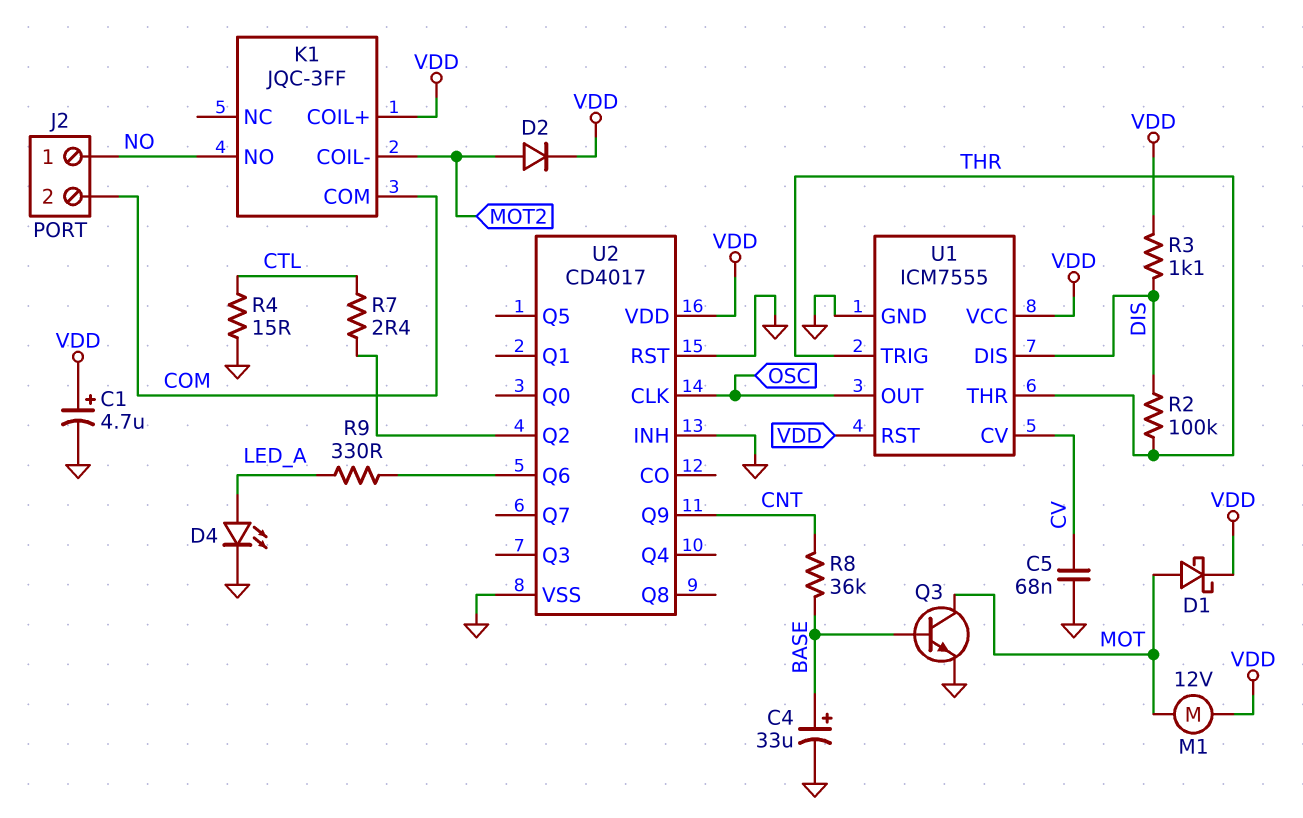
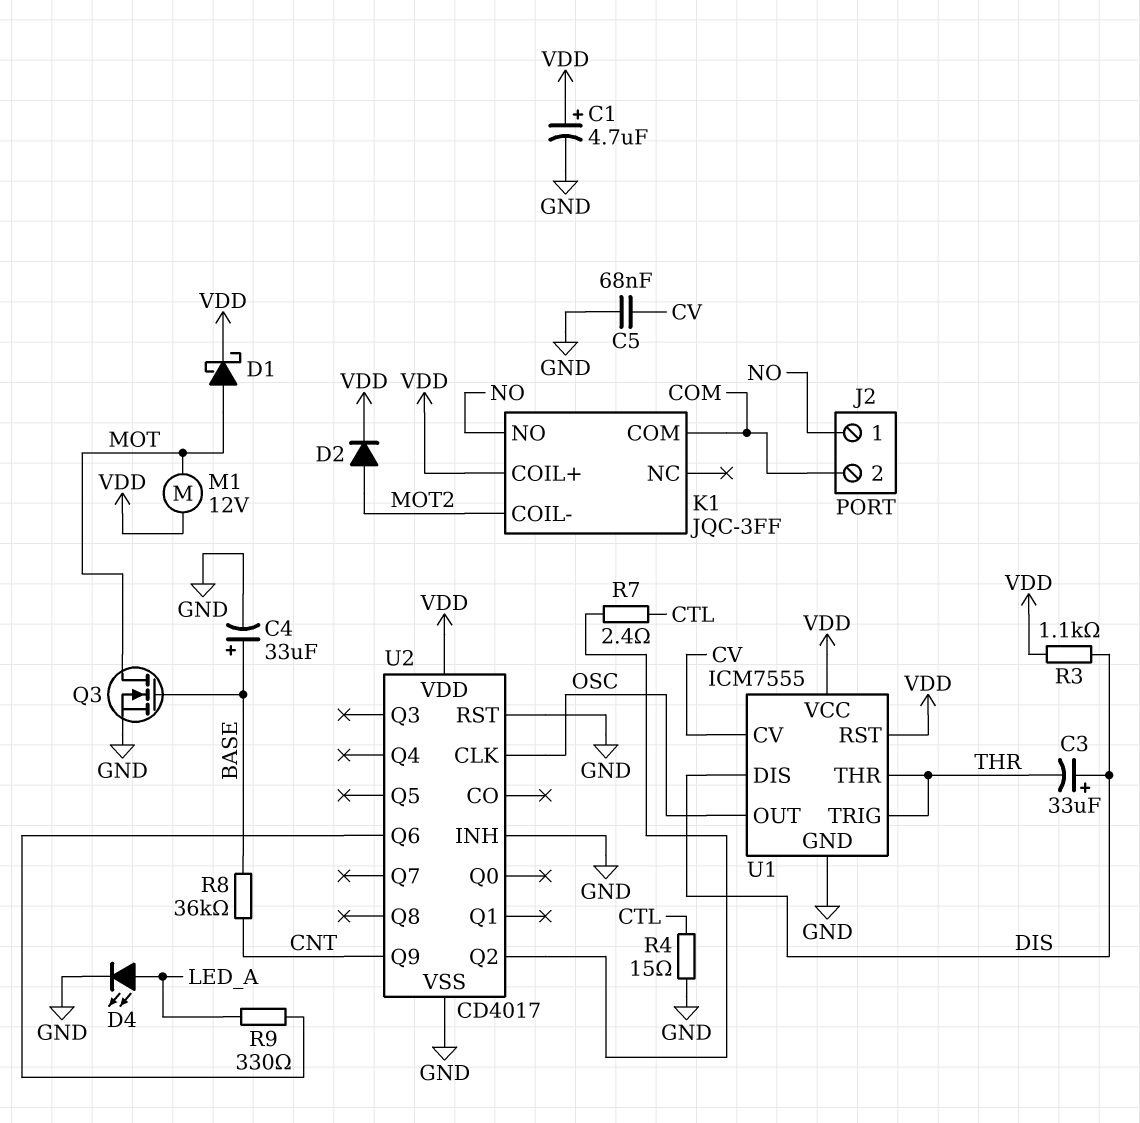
C3: none -> 33uF (plus DIS, minus THR)
Q3: NPN (B BASE, C MOT, E GND) -> NMOS (G BASE, D MOT, S GND)
R2: 100k (DIS, THR) -> none

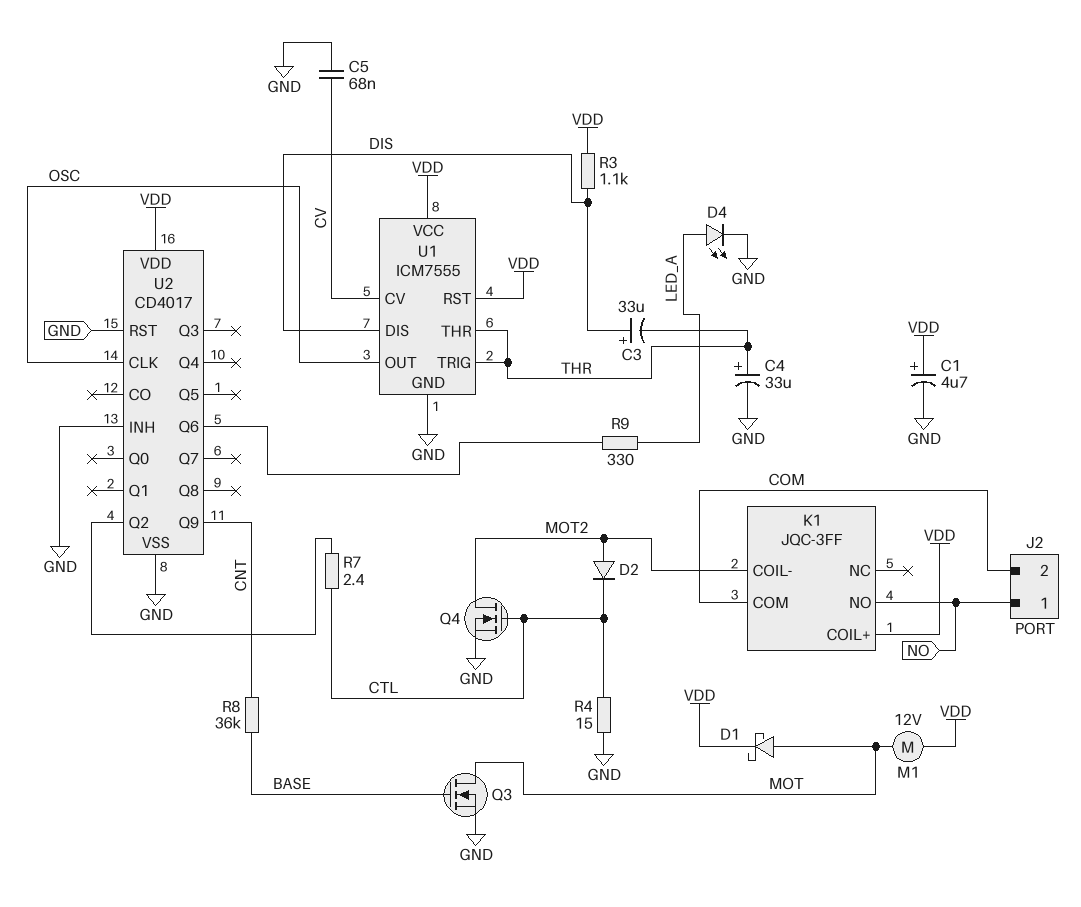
C4: 33uF (plus BASE, minus GND) -> 33uF (plus THR, minus GND)
D2: diode (A MOT2, K VDD) -> diode (A MOT2, K CTL)
Q4: none -> NMOS (G CTL, D MOT2, S GND)

